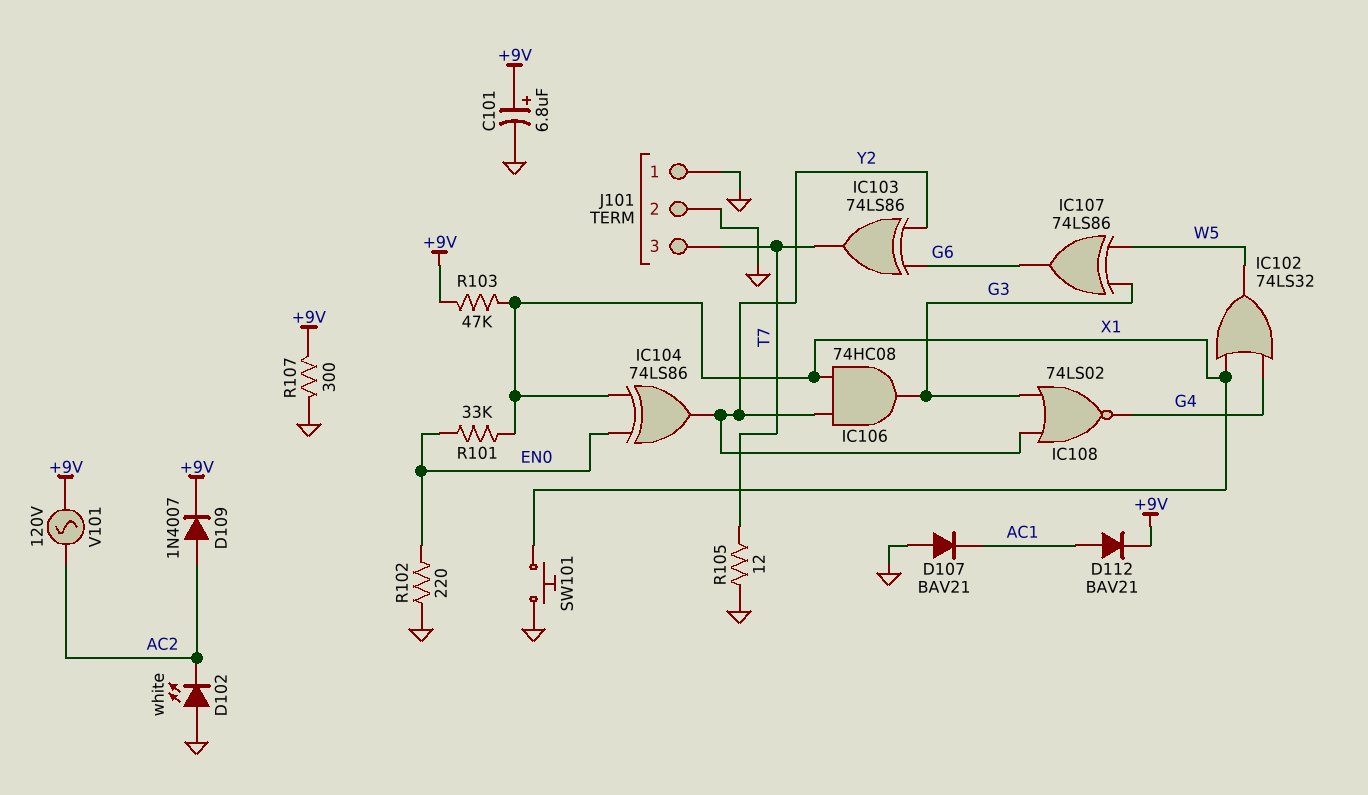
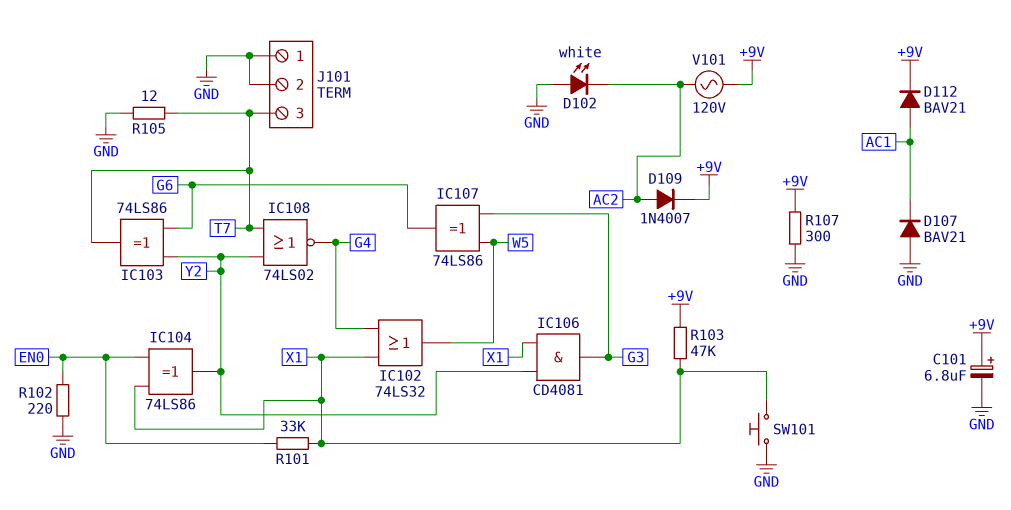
IC106: AND 74HC08 (in X1, in Y2, out G3) -> AND CD4081 (in X1, in Y2, out G3)
IC108: NOR 74LS02 (in G3, in Y2, out G4) -> NOR 74LS02 (in T7, in Y2, out G4)

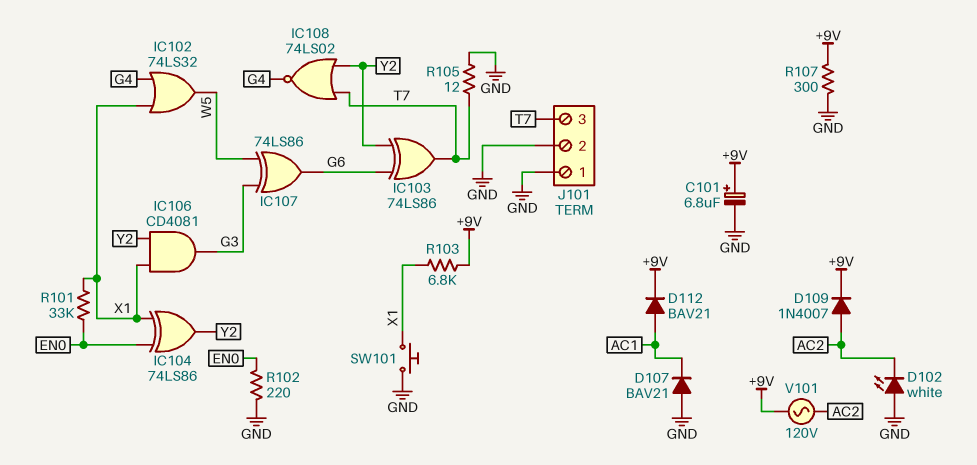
R103: 47k (+9V, X1) -> 6.8k (+9V, X1)

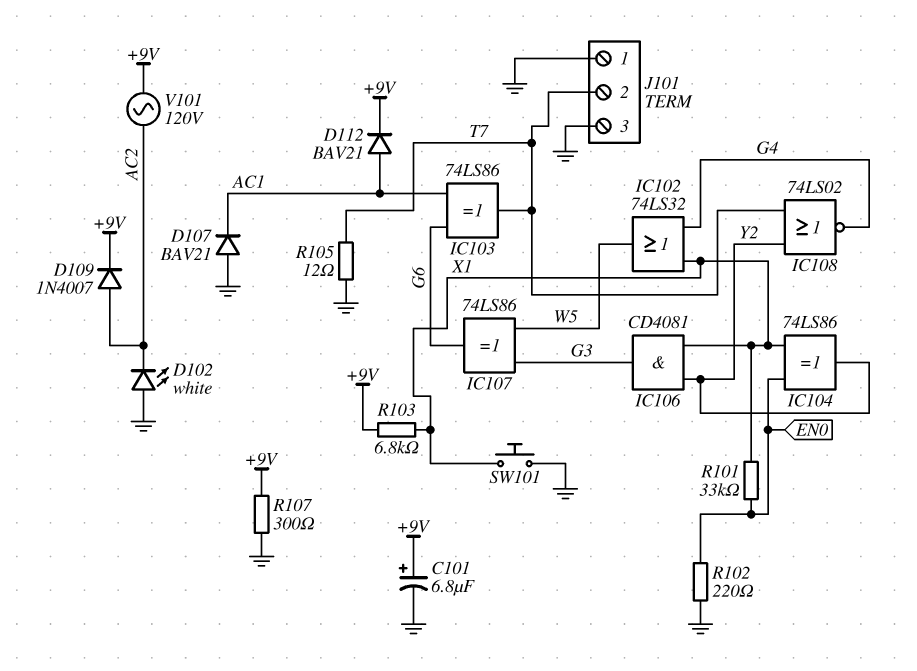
IC103: XOR 74LS86 (in G6, in Y2, out T7) -> XOR 74LS86 (in AC1, in G6, out T7)
J101 pin 2: GND -> T7
J101 pin 3: T7 -> GND

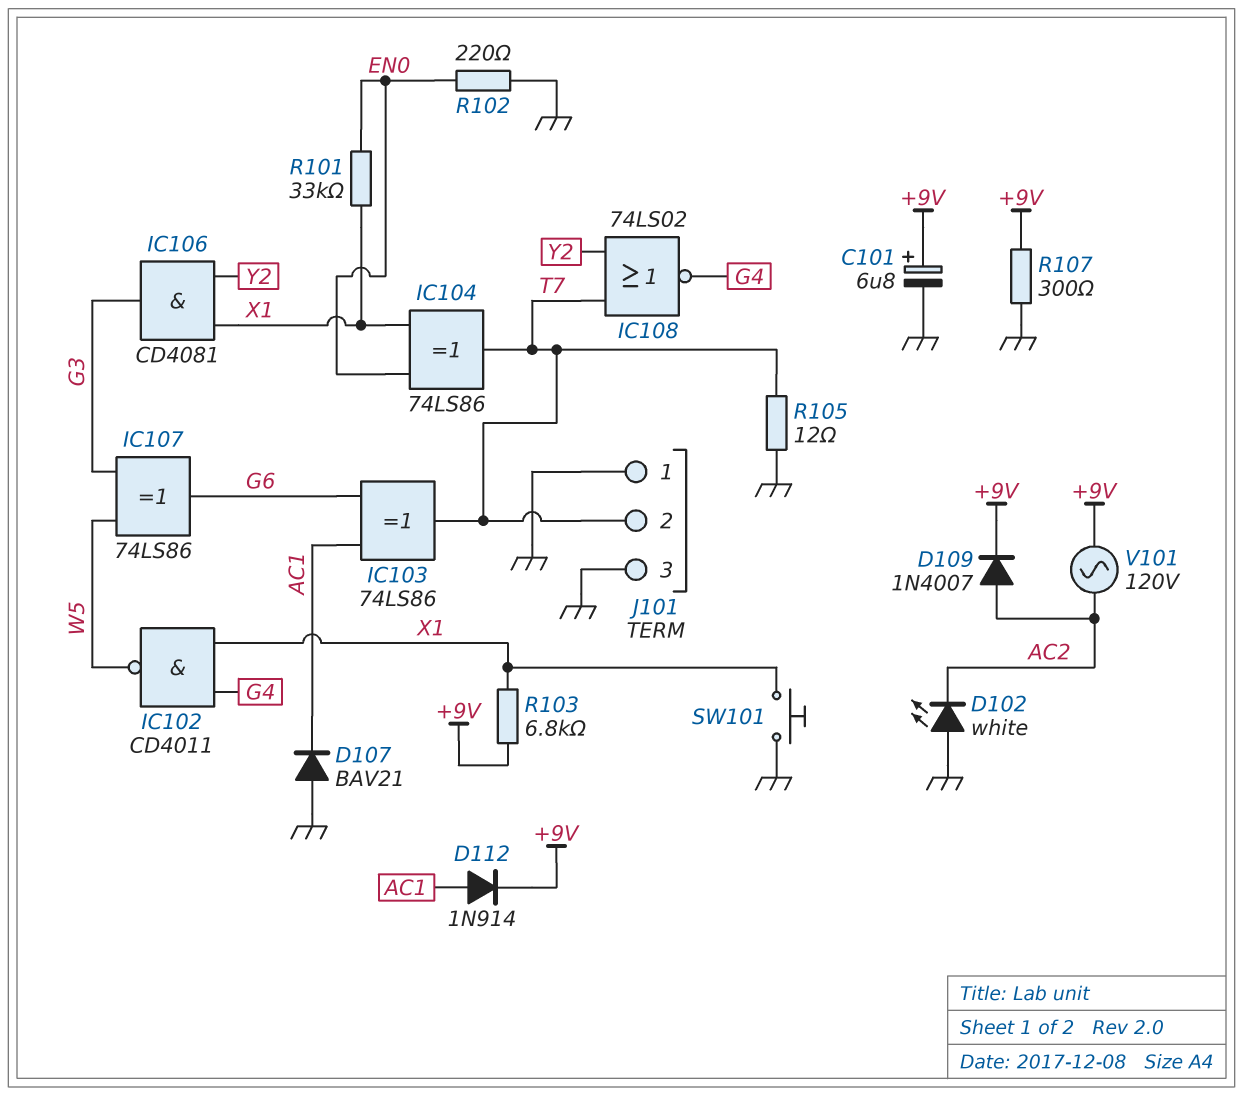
D112: diode BAV21 (A AC1, K +9V) -> diode 1N914 (A AC1, K +9V)
IC102: OR 74LS32 (in G4, in X1, out W5) -> NAND CD4011 (in G4, in X1, out W5)
IC104: XOR 74LS86 (in EN0, in X1, out Y2) -> XOR 74LS86 (in EN0, in X1, out T7)

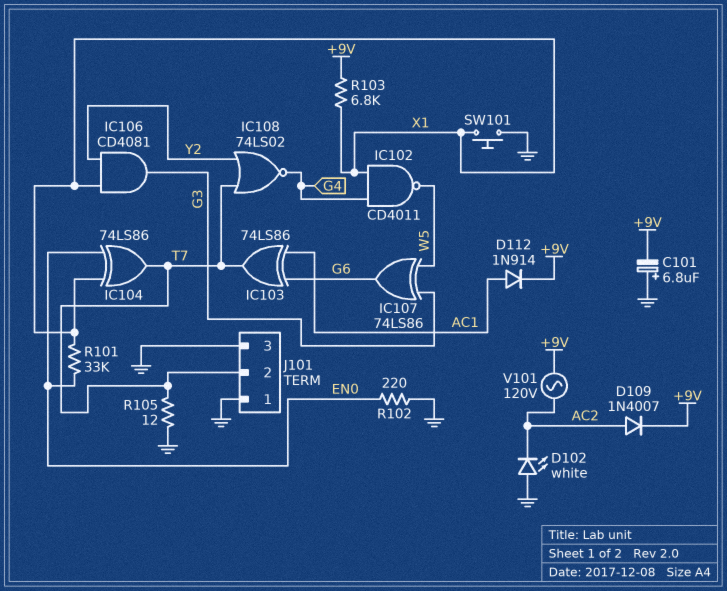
C101: 6.8uF (plus +9V, minus GND) -> 6.8uF (plus GND, minus +9V)
D107: diode BAV21 (A GND, K AC1) -> none
R107: 300 (+9V, GND) -> none

